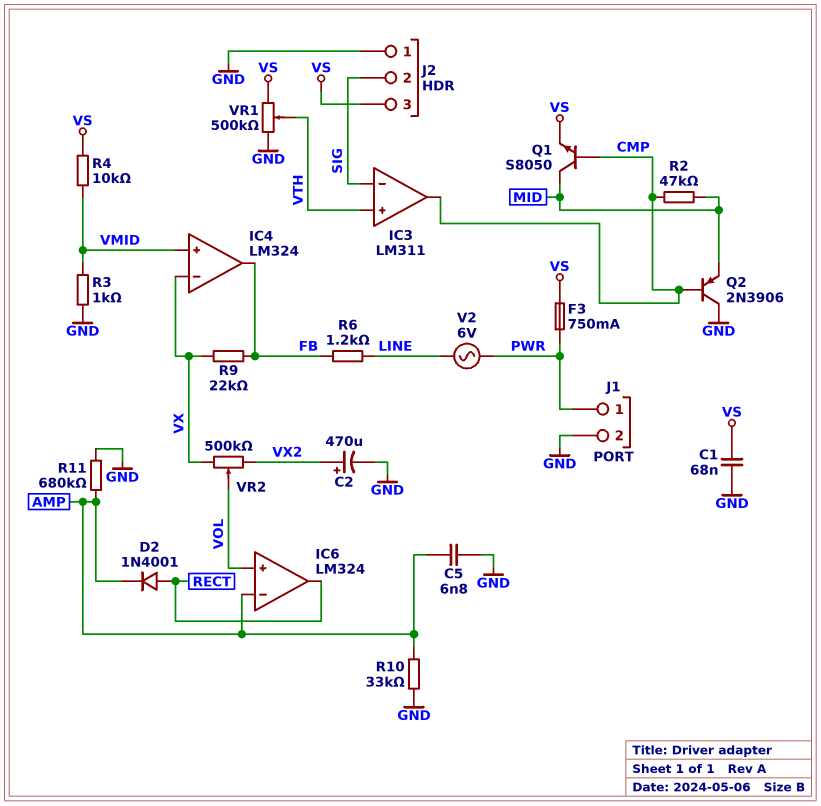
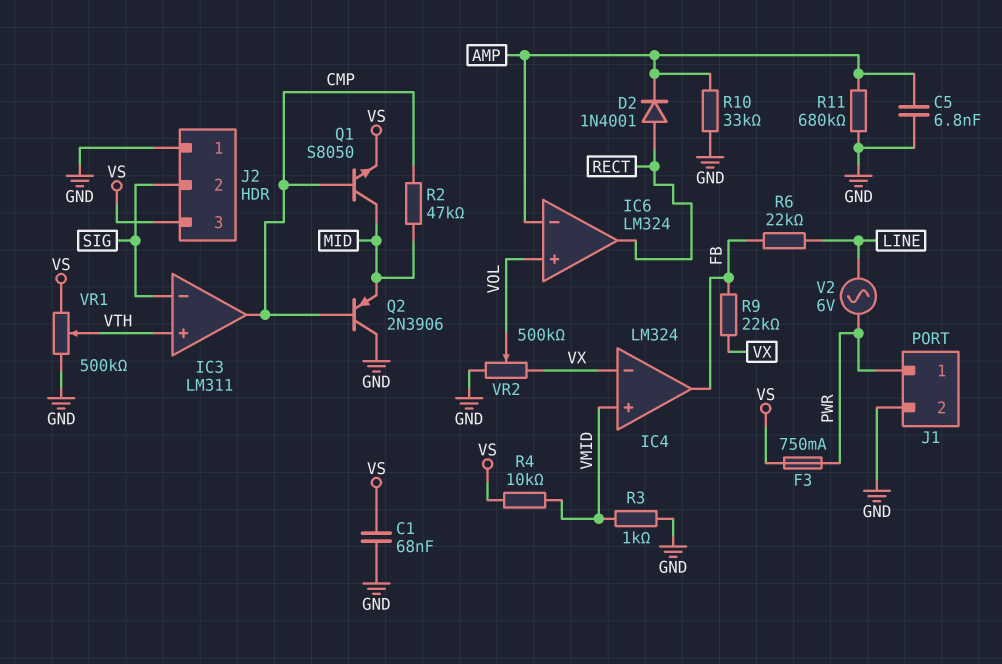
C2: 470uF (plus VX2, minus GND) -> none
R6: 1.2k (FB, LINE) -> 22k (FB, LINE)
VR2: 500k (VX, VX2, wiper VOL) -> 500k (GND, VX, wiper VOL)

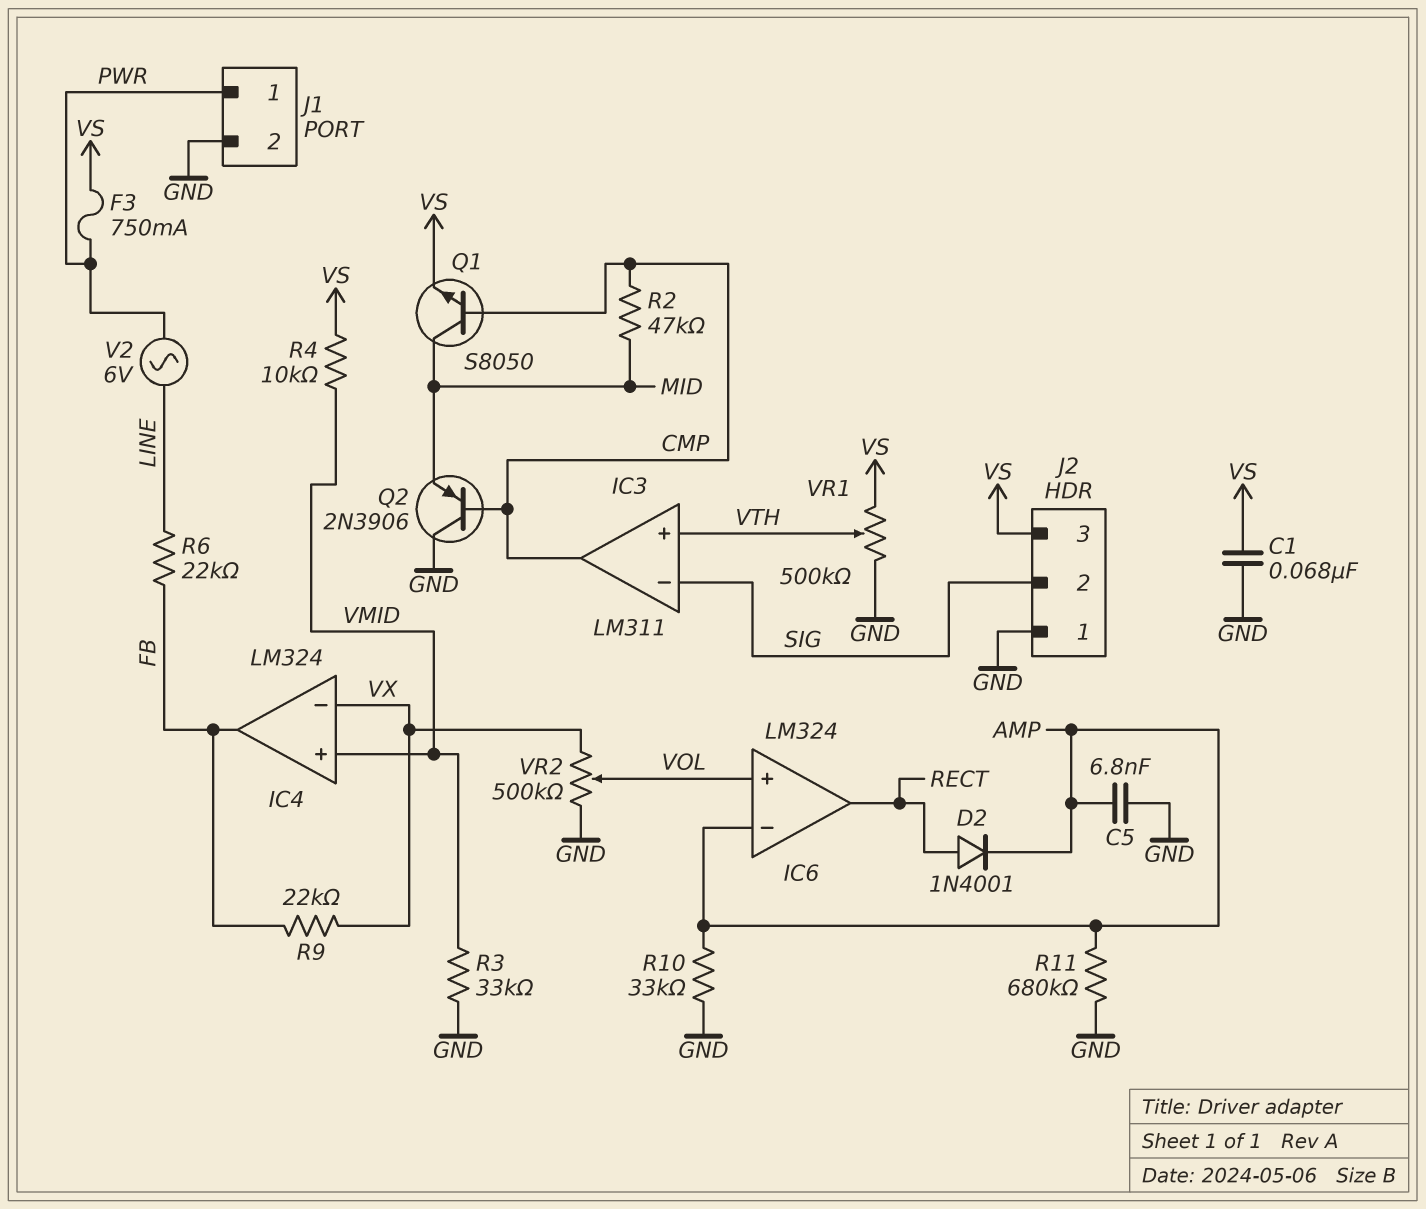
R3: 1k (GND, VMID) -> 33k (GND, VMID)

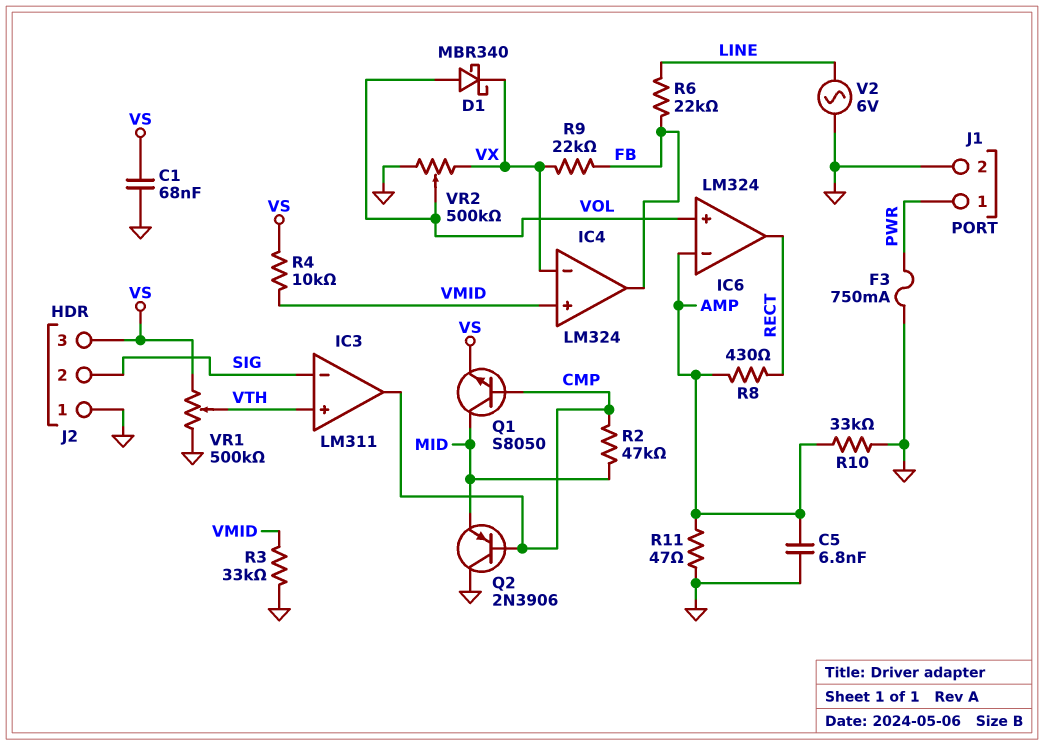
D1: none -> schottky MBR340 (A VOL, K VX)
D2: diode 1N4001 (A RECT, K AMP) -> none
F3: 750mA (PWR, VS) -> 750mA (GND, PWR)
R8: none -> 430 (AMP, RECT)
R11: 680k (AMP, GND) -> 47 (AMP, GND)
V2: AC 6V (LINE, PWR) -> AC 6V (GND, LINE)

